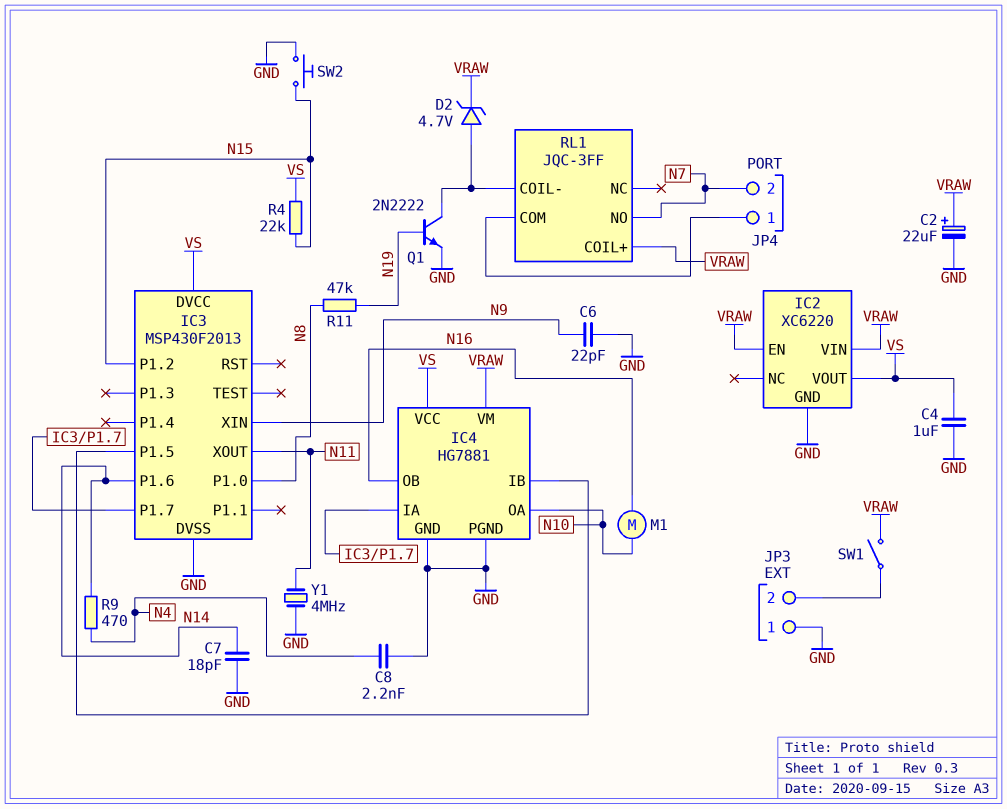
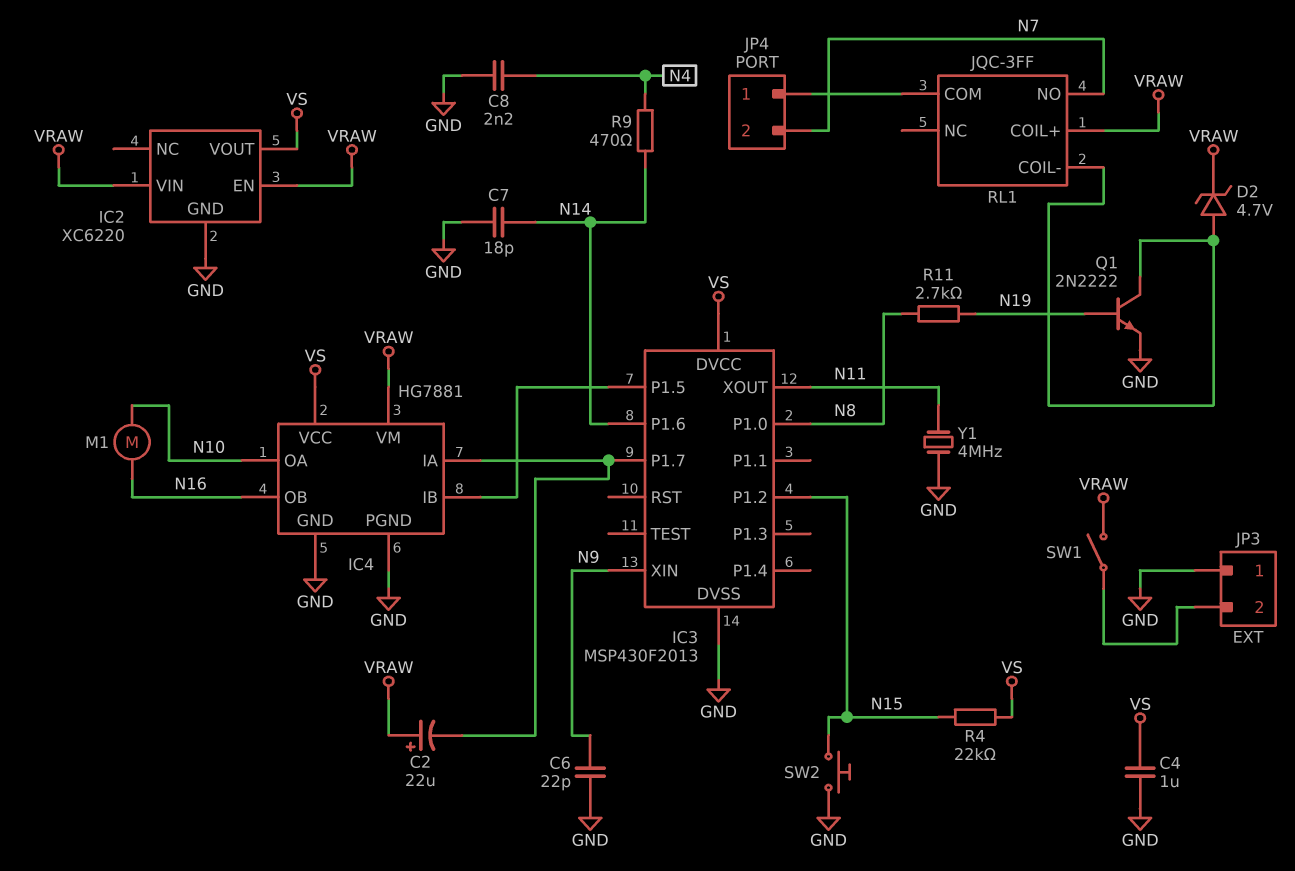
C2: 22uF (plus VRAW, minus GND) -> 22uF (plus VRAW, minus IC3/P1.7)
R11: 47k (N8, N19) -> 2.7k (N8, N19)

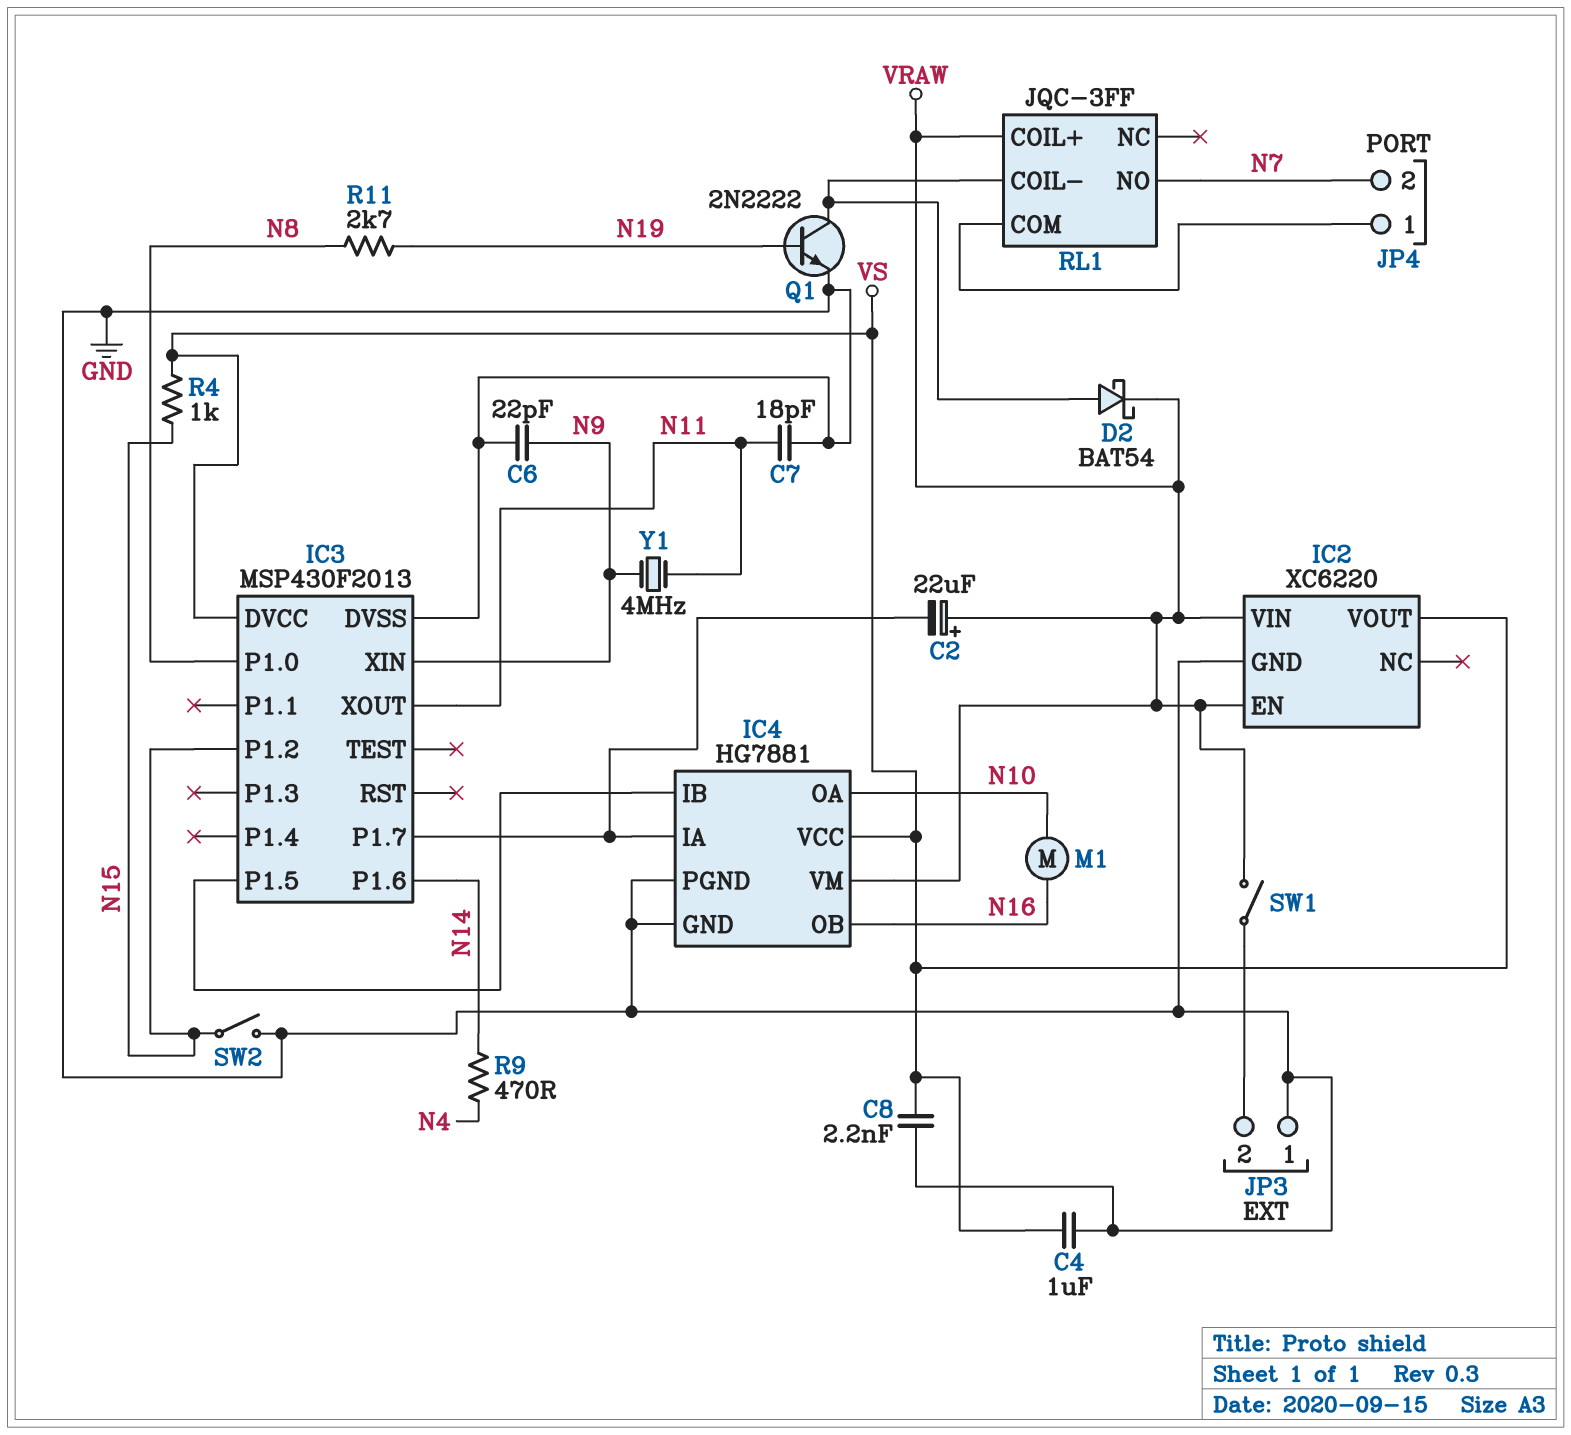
C7: 18pF (GND, N14) -> 18pF (GND, N11)
C8: 2.2nF (GND, N4) -> 2.2nF (GND, VS)
D2: zener 4.7V (A RL1/COIL-, K VRAW) -> schottky BAT54 (A RL1/COIL-, K VRAW)
R4: 22k (N15, VS) -> 1k (N15, VS)
SW2: button (GND, N15) -> switch (GND, N15)
Y1: 4MHz (GND, N11) -> 4MHz (N9, N11)

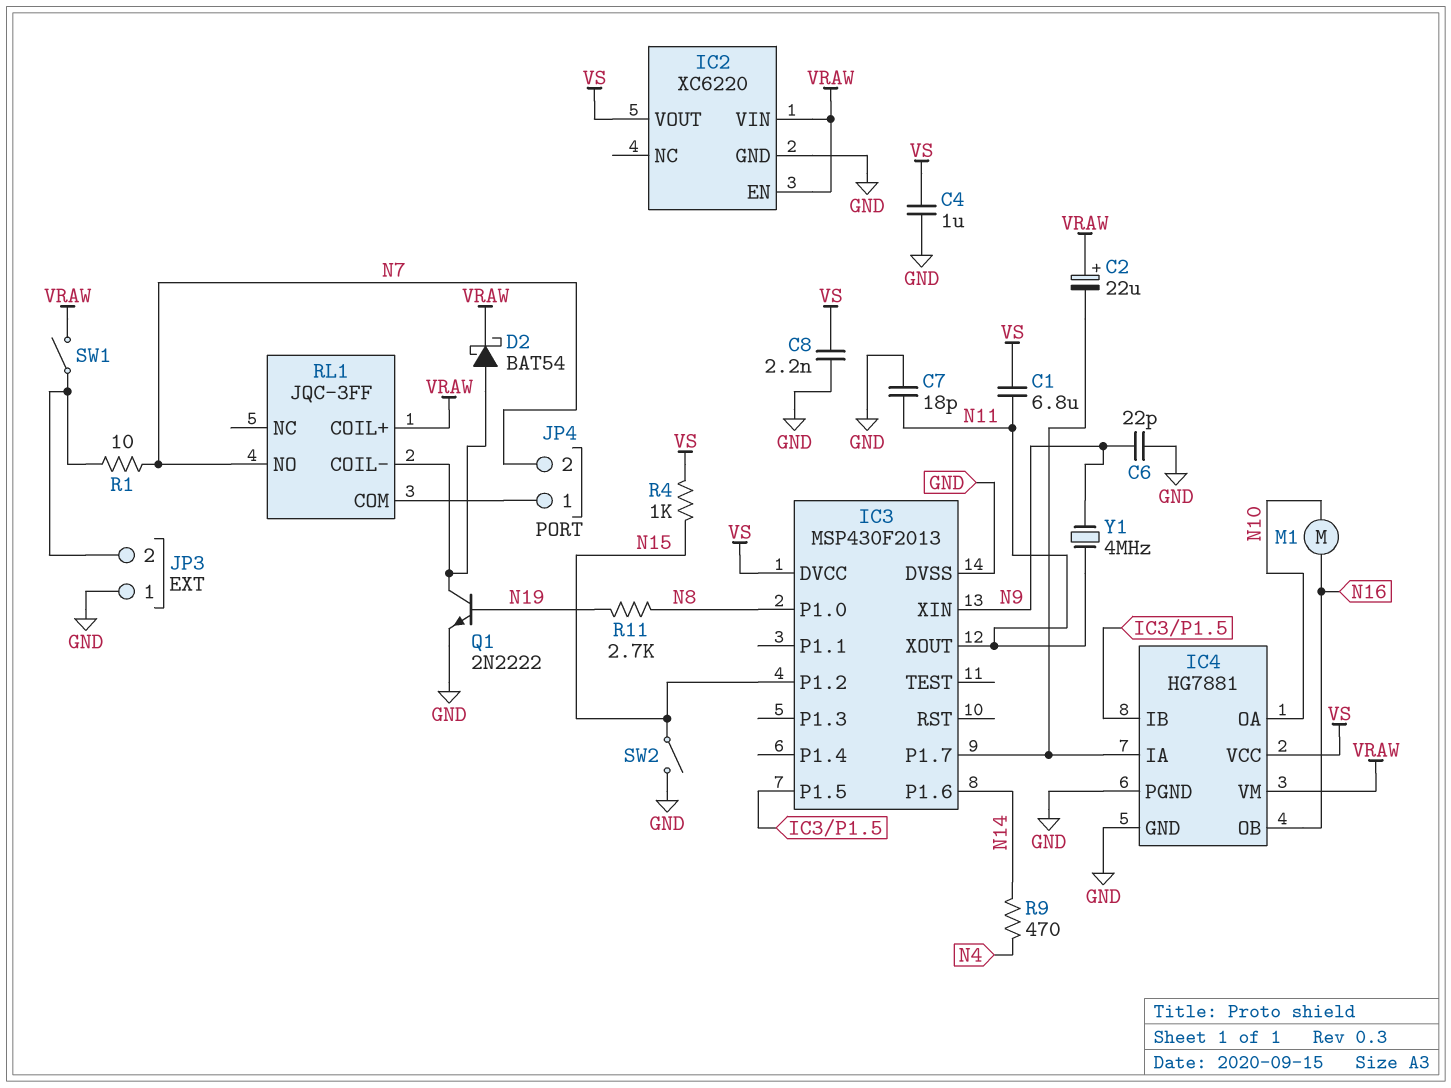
C1: none -> 6.8uF (N11, VS)
R1: none -> 10 (JP3/2, N7)

